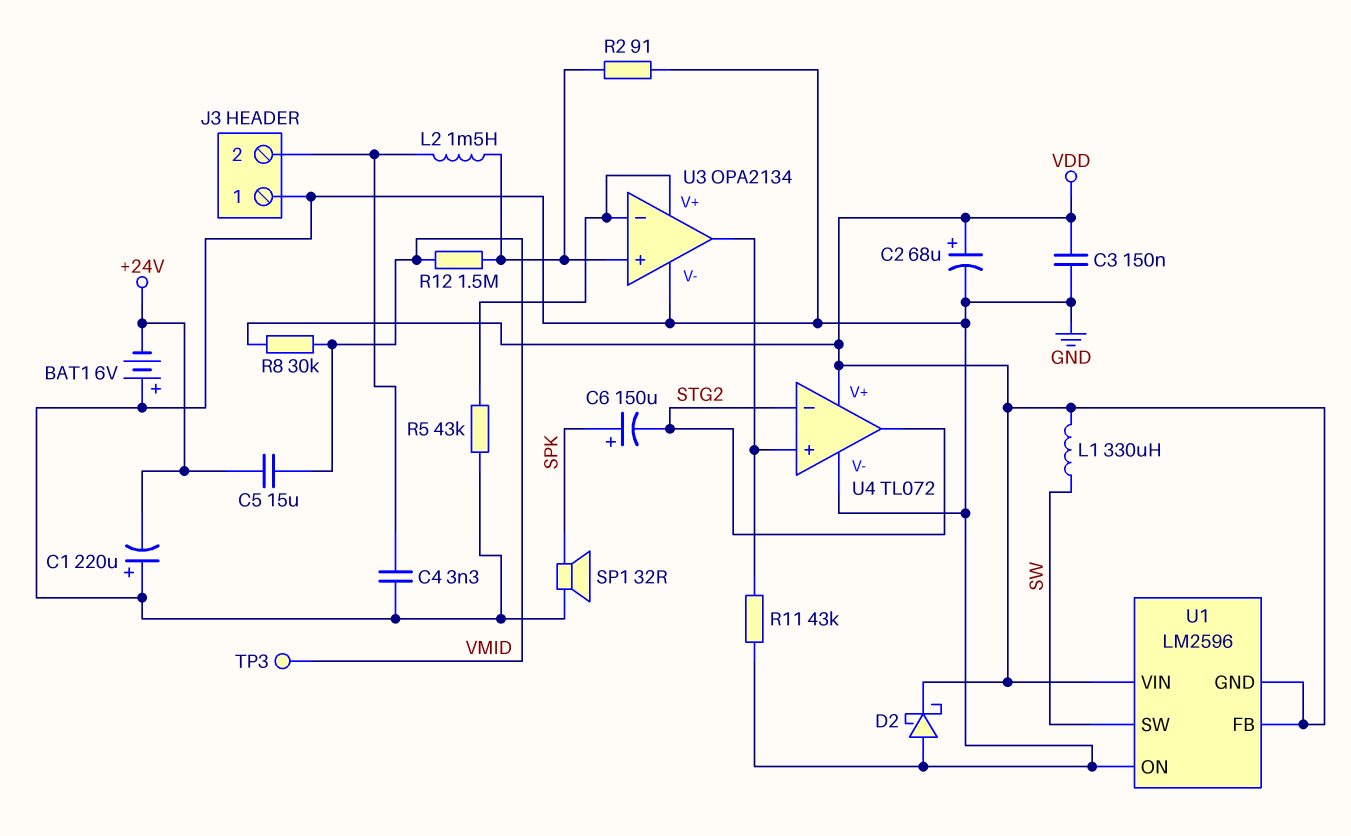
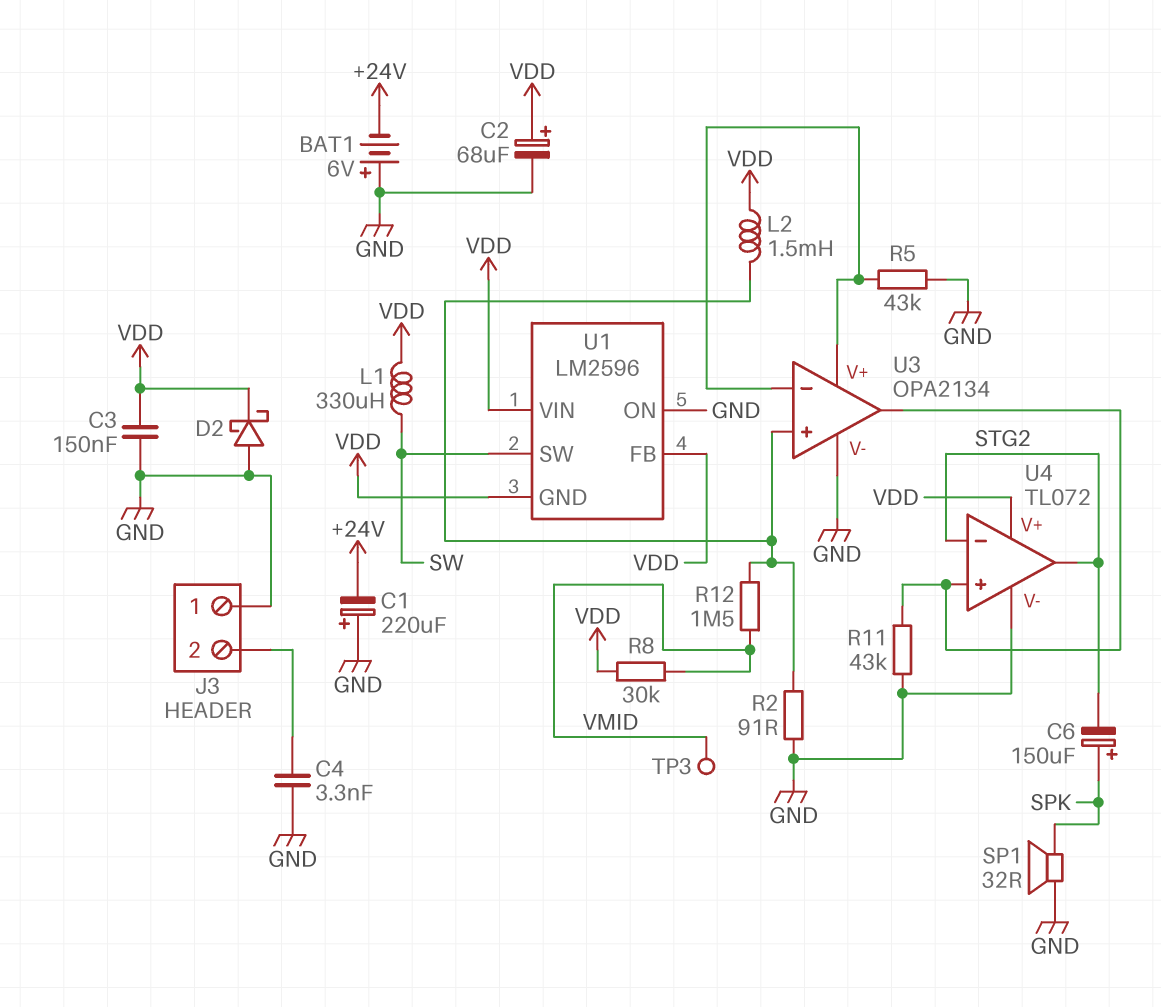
C5: 15uF (+24V, VMID) -> none
L2: 1.5mH (J3/2, U3/in+) -> 1.5mH (U3/in+, VDD)

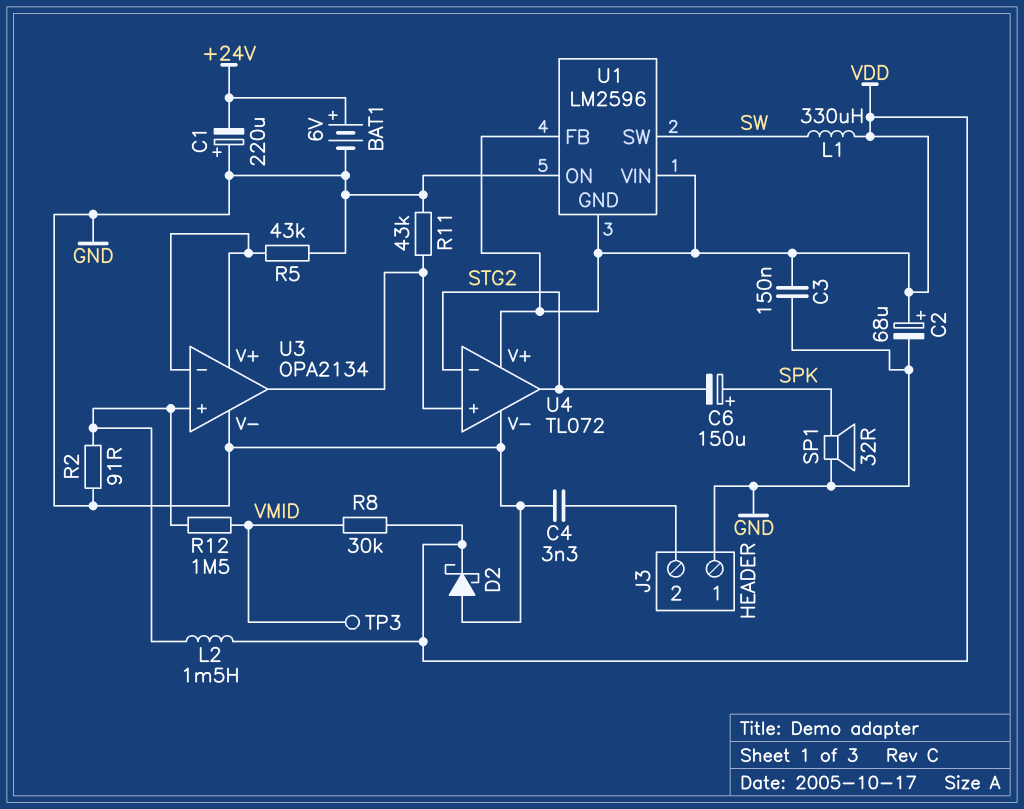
BAT1: 6V (plus GND, minus +24V) -> 6V (plus +24V, minus GND)

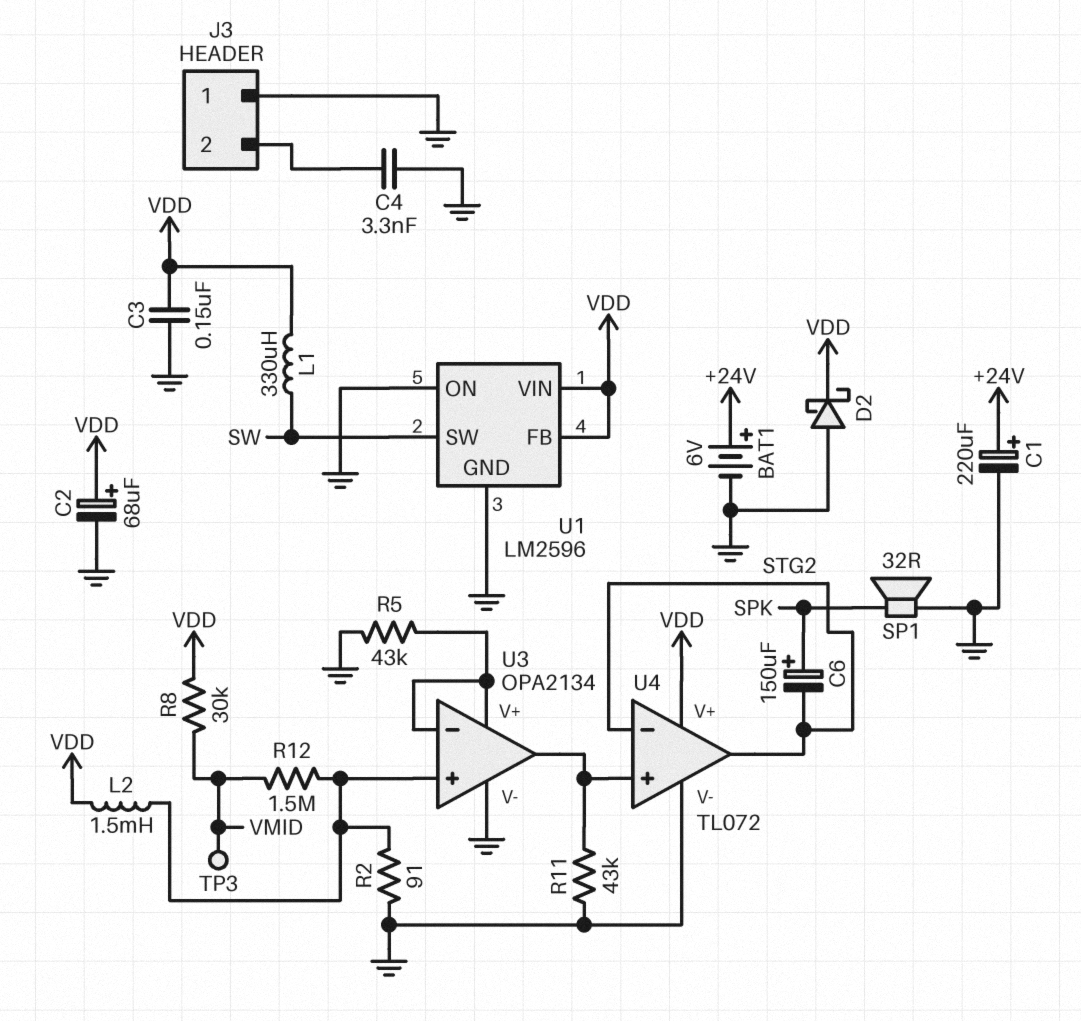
C1: 220uF (plus GND, minus +24V) -> 220uF (plus +24V, minus GND)
U1 pin GND: VDD -> GND

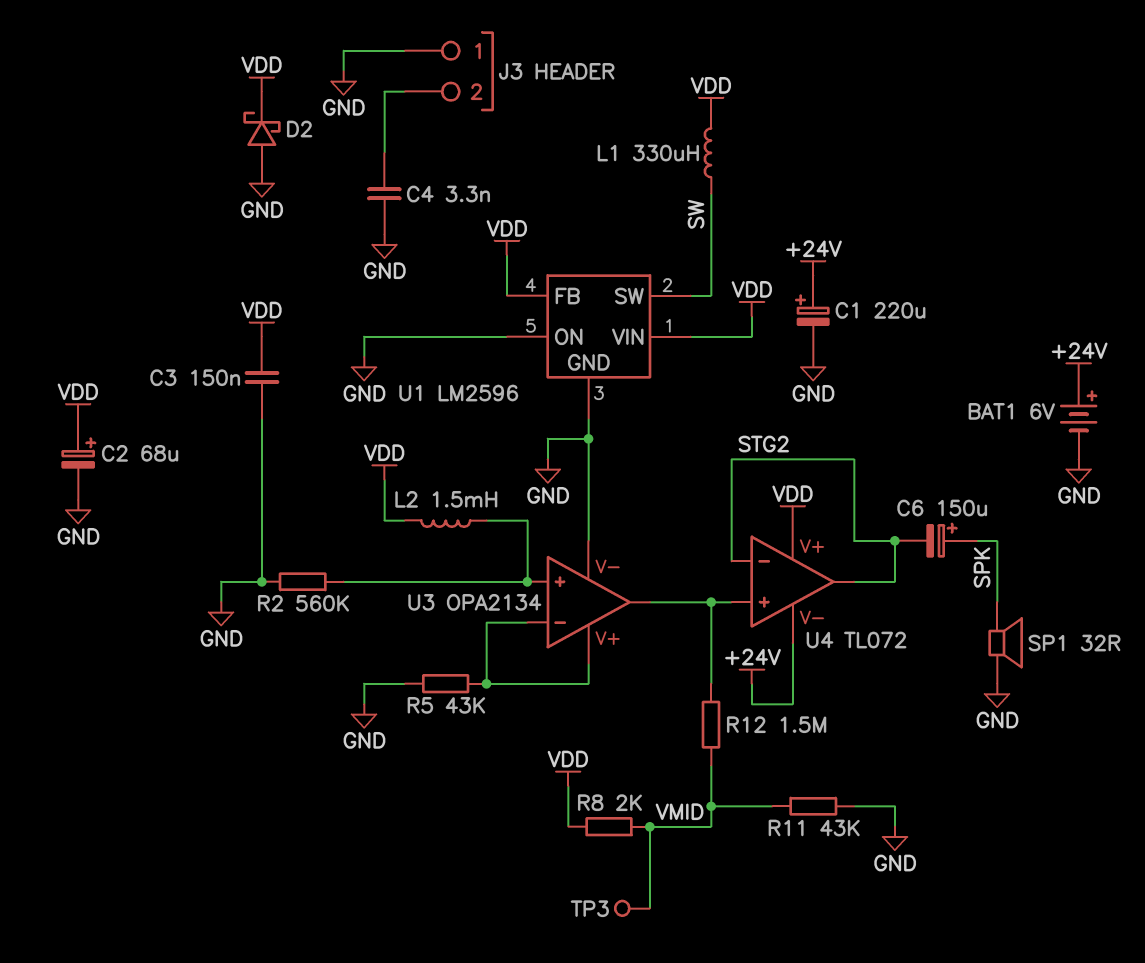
R2: 91 (GND, U3/in+) -> 560k (GND, U3/in+)
R8: 30k (VDD, VMID) -> 2k (VDD, VMID)
R11: 43k (GND, U3/out) -> 43k (GND, VMID)
R12: 1.5M (U3/in+, VMID) -> 1.5M (U3/out, VMID)
U4 pin V-: GND -> +24V

